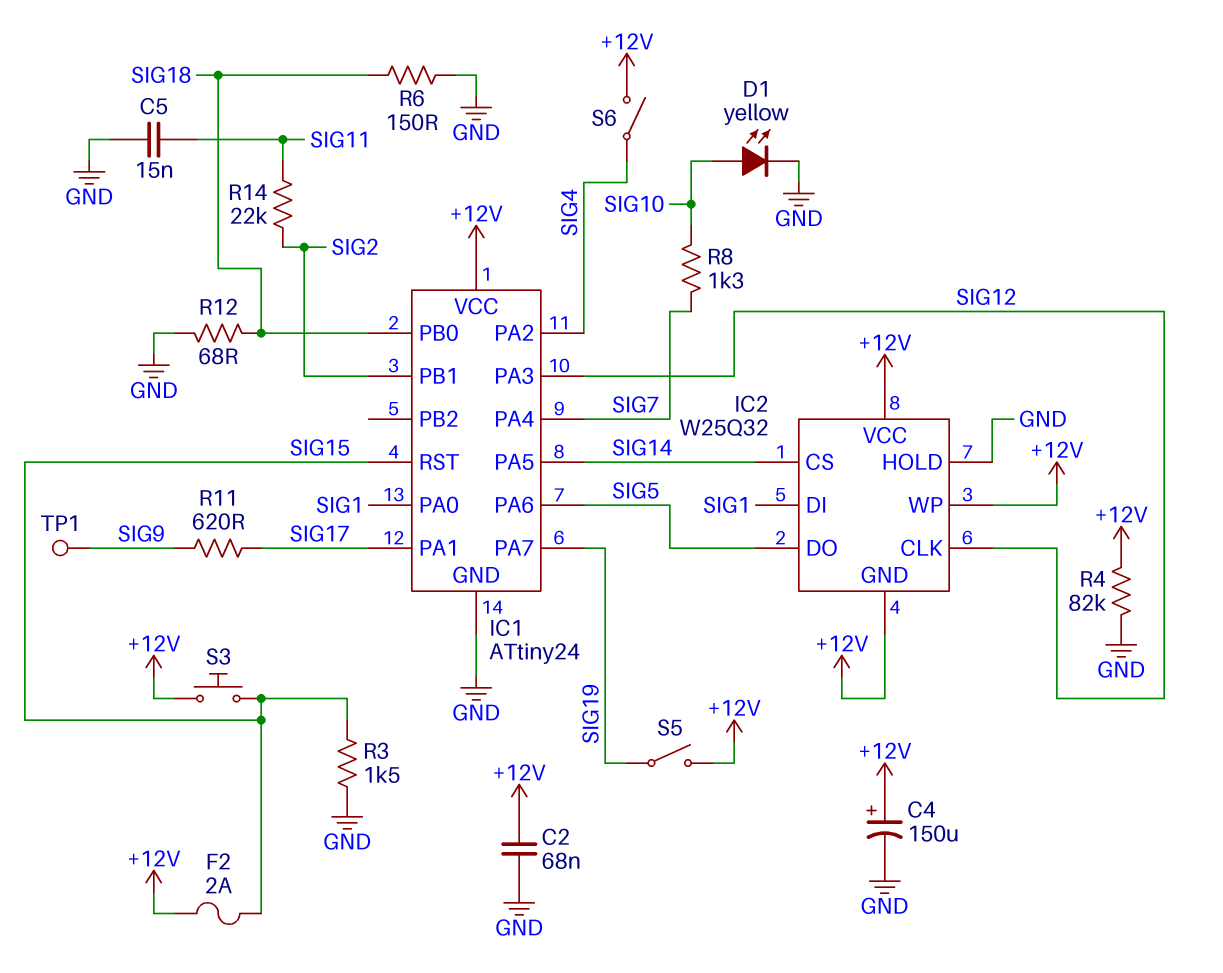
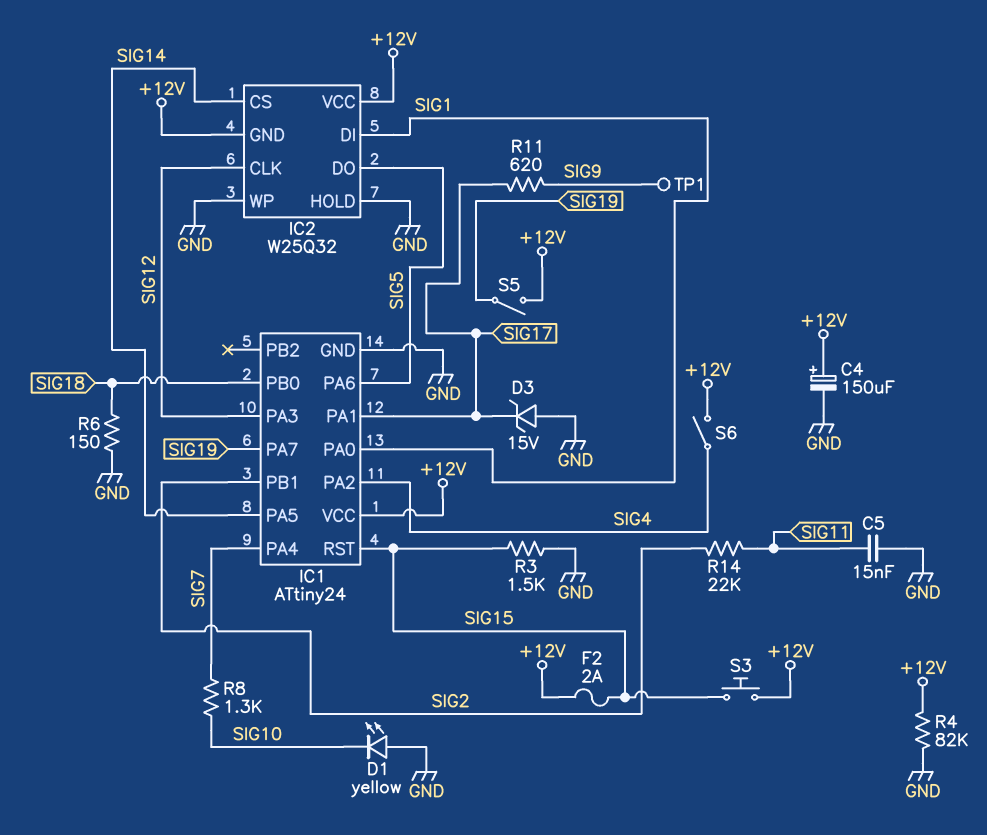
C2: 68nF (+12V, GND) -> none
D1: LED yellow (A SIG10, K GND) -> LED yellow (A GND, K SIG10)
D3: none -> zener 15V (A GND, K SIG17)
IC2 pin WP: +12V -> GND
R12: 68 (GND, SIG18) -> none

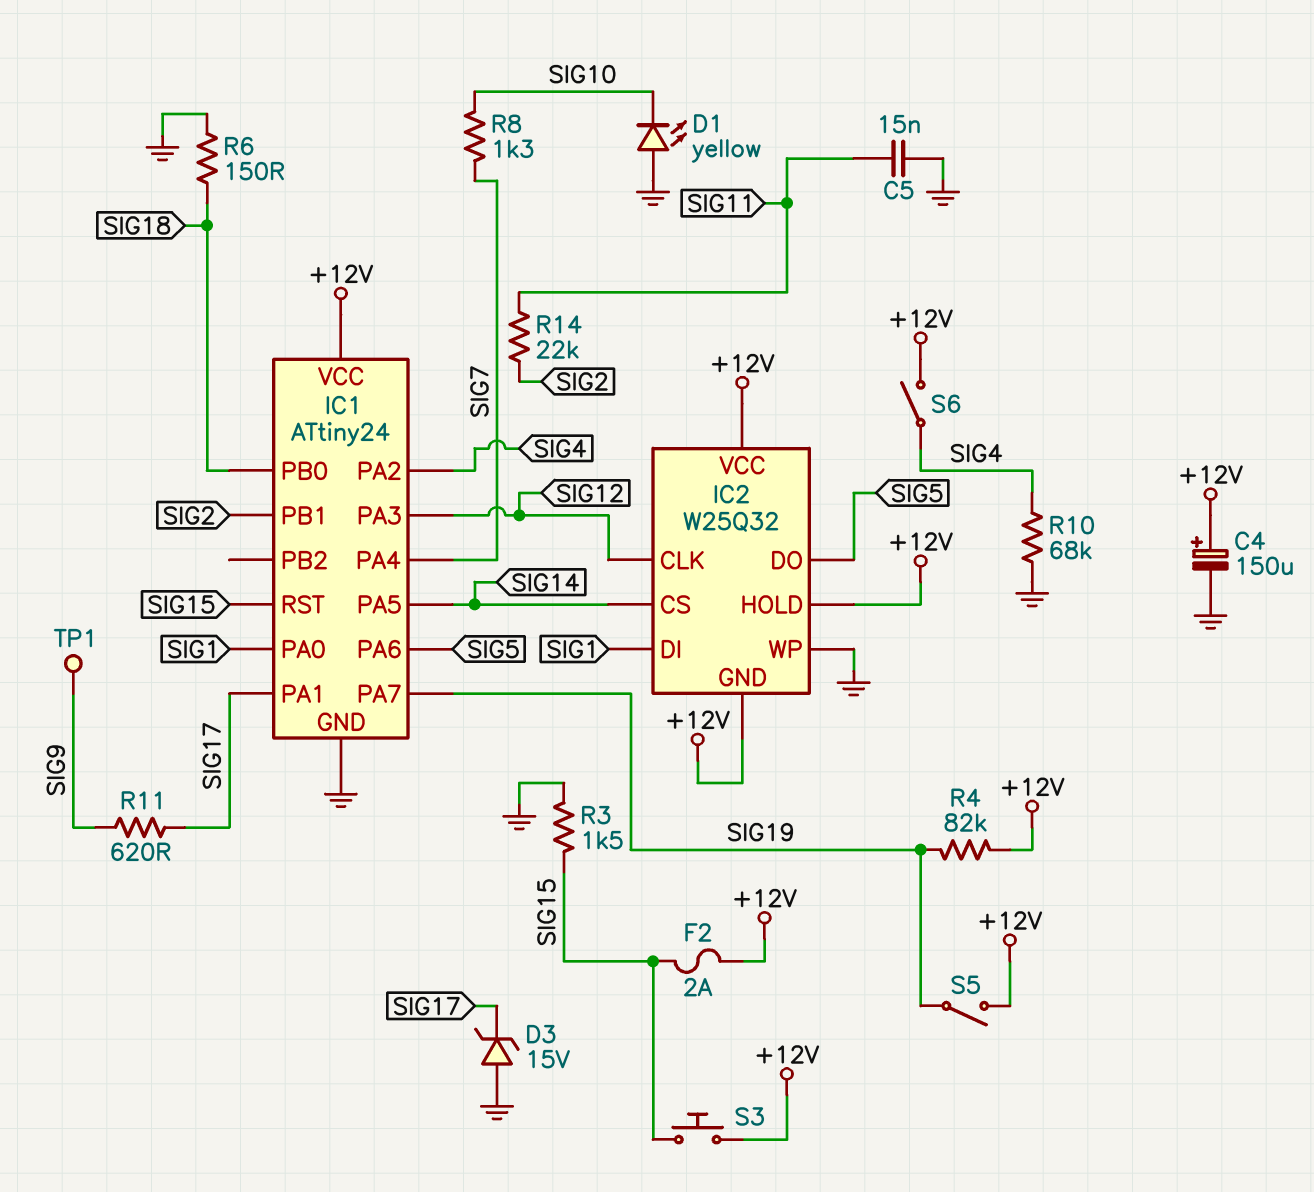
IC2 pin HOLD: GND -> +12V
R4: 82k (+12V, GND) -> 82k (+12V, SIG19)
R10: none -> 68k (GND, SIG4)

